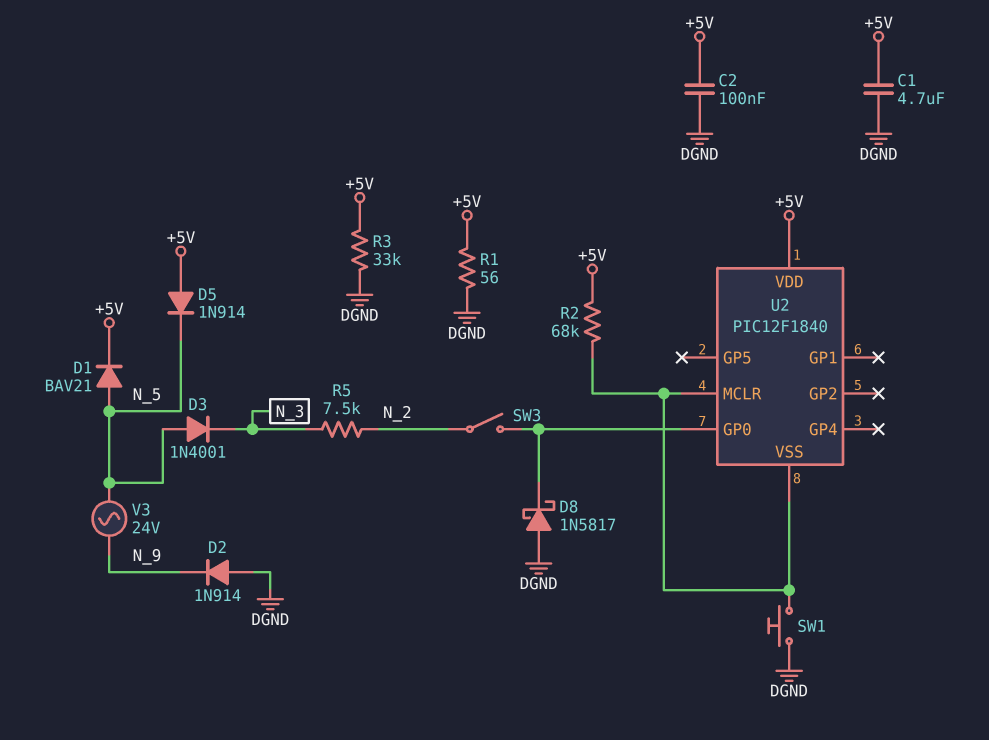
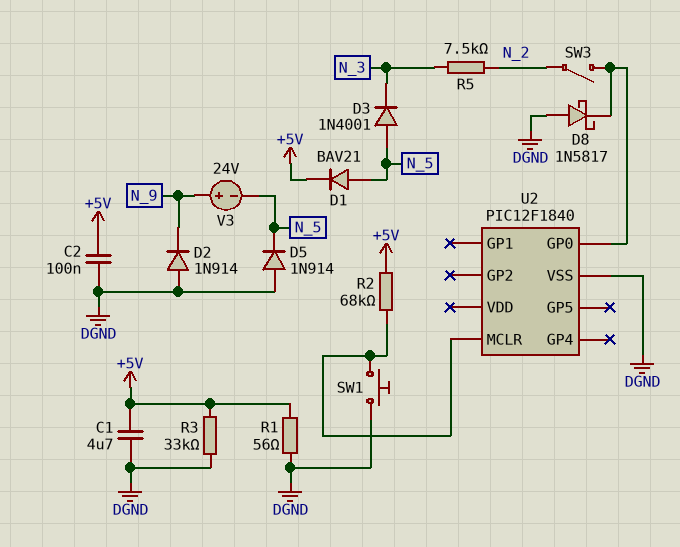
D5: diode 1N914 (A +5V, K N_5) -> diode 1N914 (A DGND, K N_5)
U2 pin VDD: +5V -> none
U2 pin VSS: U2/MCLR -> DGND
V3: AC 24V (N_5, N_9) -> 24V (plus N_9, minus N_5)

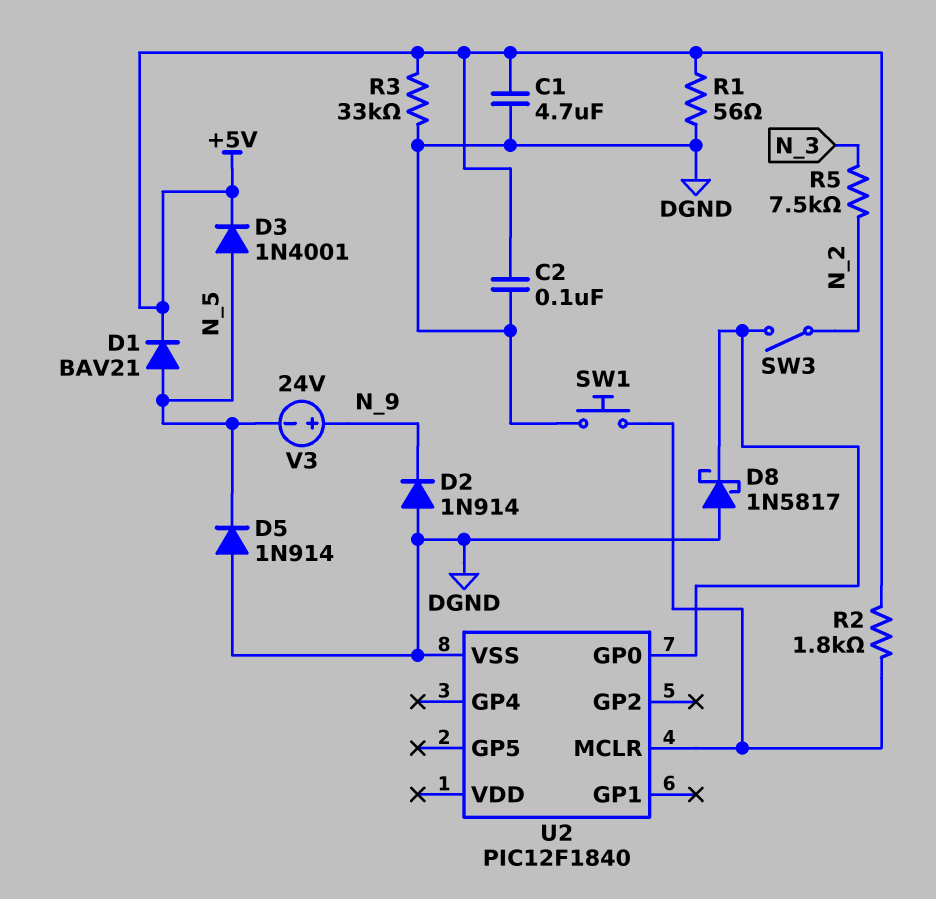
D3: diode 1N4001 (A N_5, K N_3) -> diode 1N4001 (A N_5, K +5V)
R2: 68k (+5V, U2/MCLR) -> 1.8k (+5V, U2/MCLR)

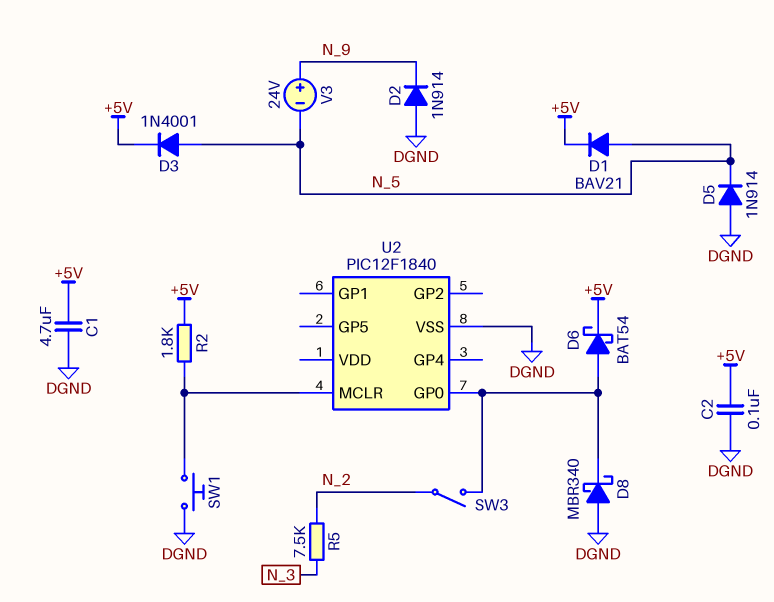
D6: none -> schottky BAT54 (A U2/GP0, K +5V)
D8: schottky 1N5817 (A DGND, K U2/GP0) -> schottky MBR340 (A DGND, K U2/GP0)
R1: 56 (+5V, DGND) -> none
R3: 33k (+5V, DGND) -> none

